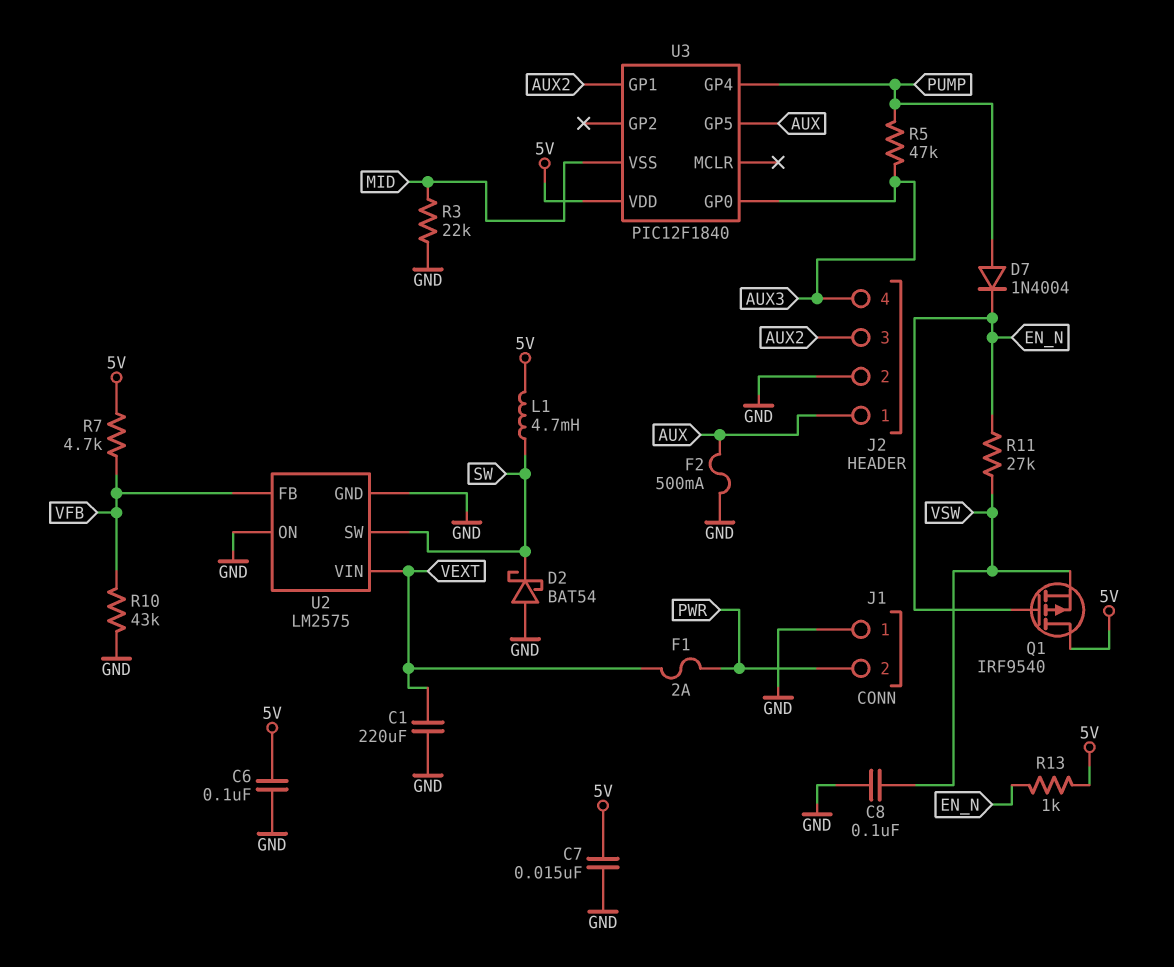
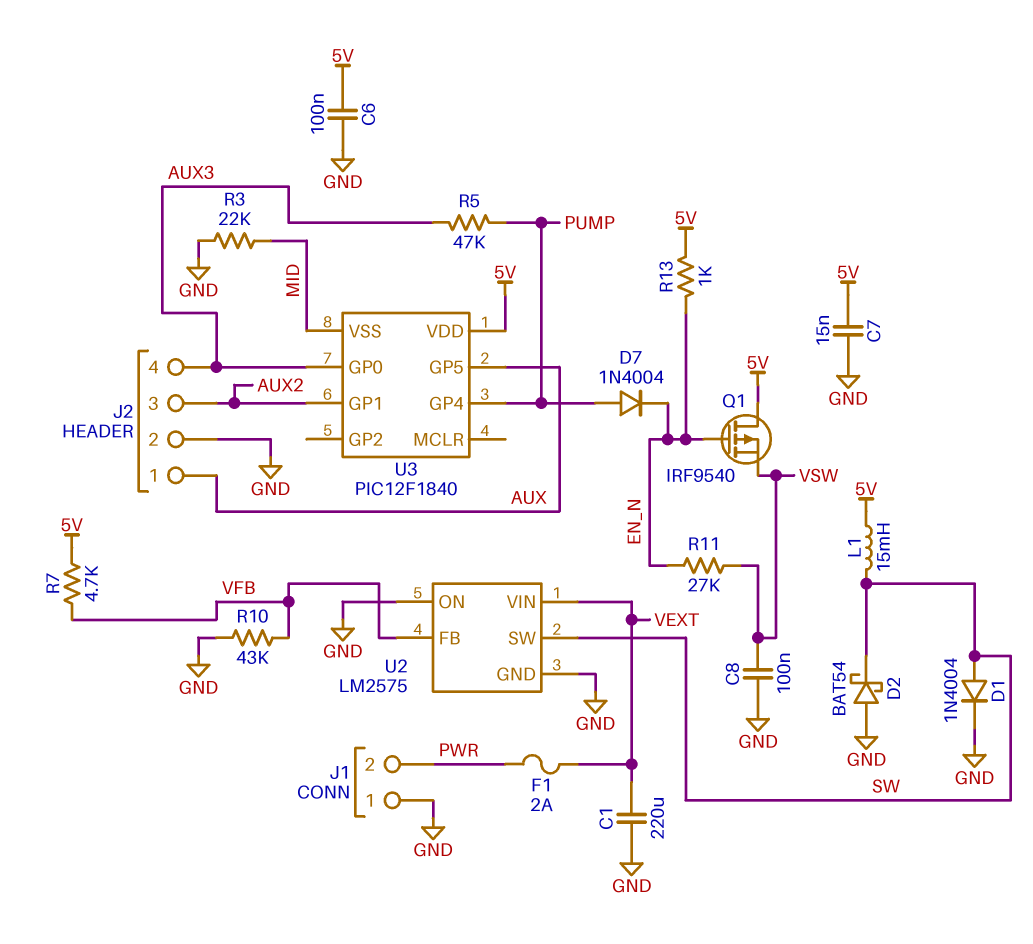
D1: none -> diode 1N4004 (A SW, K GND)
F2: 500mA (AUX, GND) -> none
L1: 4.7mH (5V, SW) -> 15mH (5V, SW)

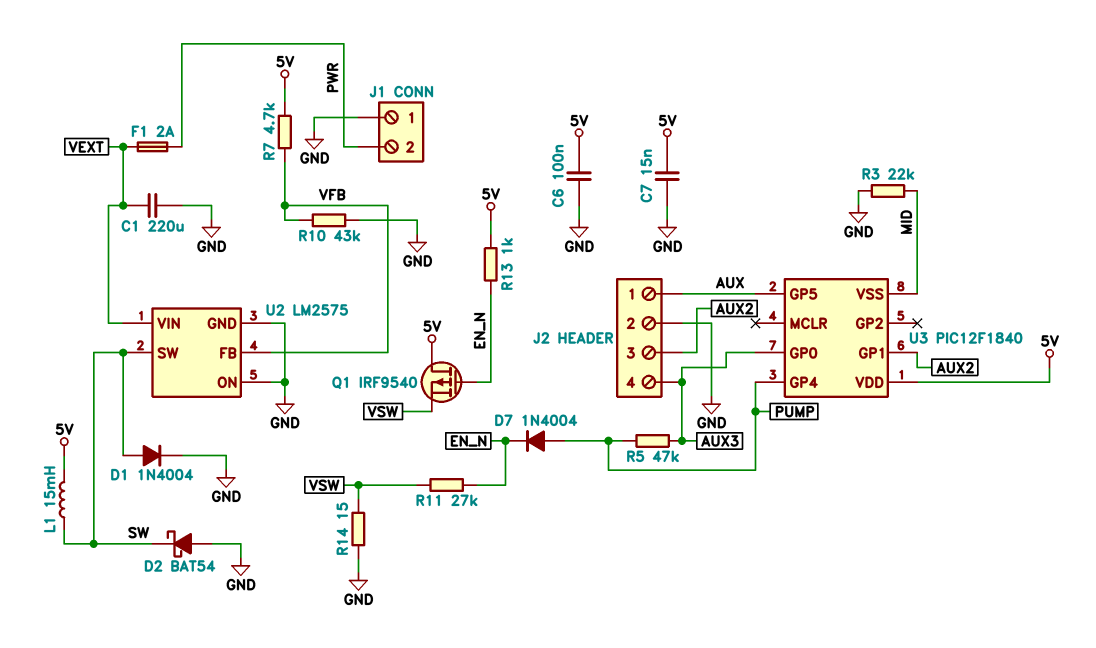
C8: 100nF (GND, VSW) -> none
R14: none -> 15 (GND, VSW)

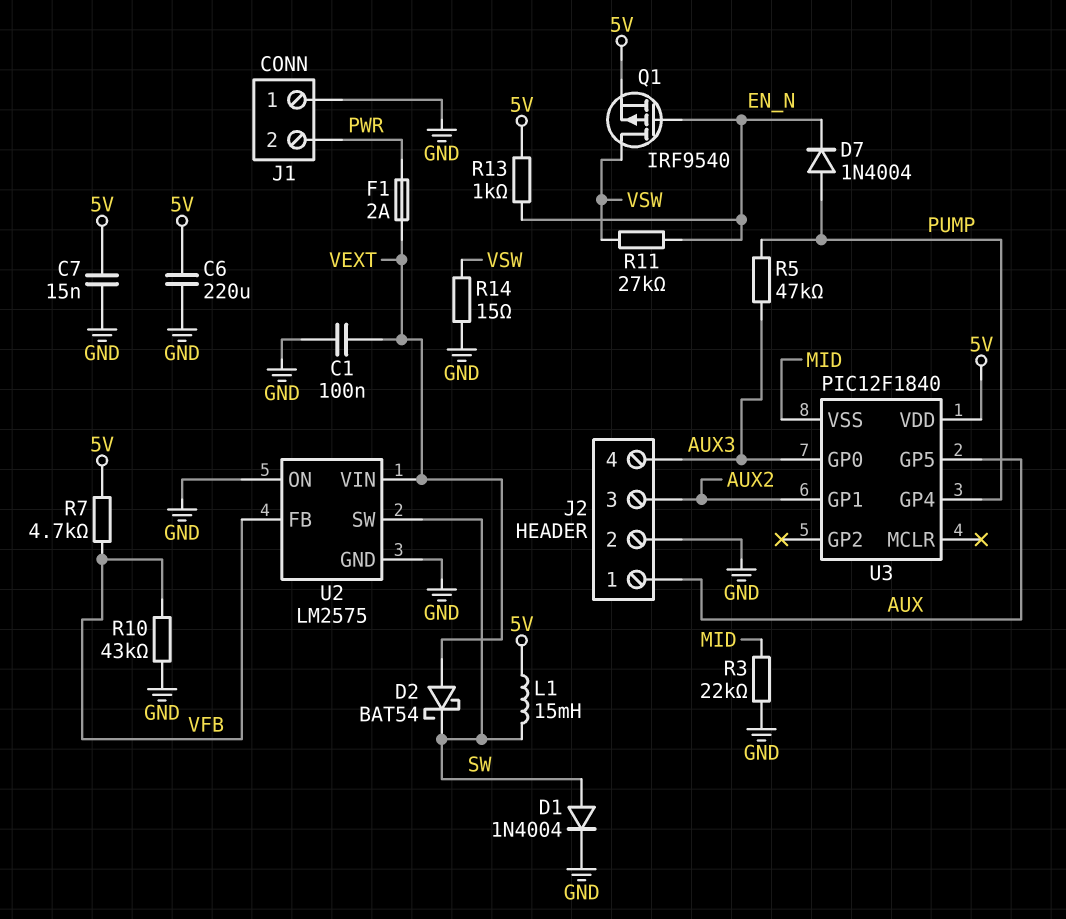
C1: 220uF (GND, VEXT) -> 100nF (GND, VEXT)
C6: 100nF (5V, GND) -> 220uF (5V, GND)
D2: schottky BAT54 (A GND, K SW) -> schottky BAT54 (A VEXT, K SW)
Q1: PMOS IRF9540 (G EN_N, D 5V, S VSW) -> PMOS IRF9540 (G EN_N, D VSW, S 5V)

